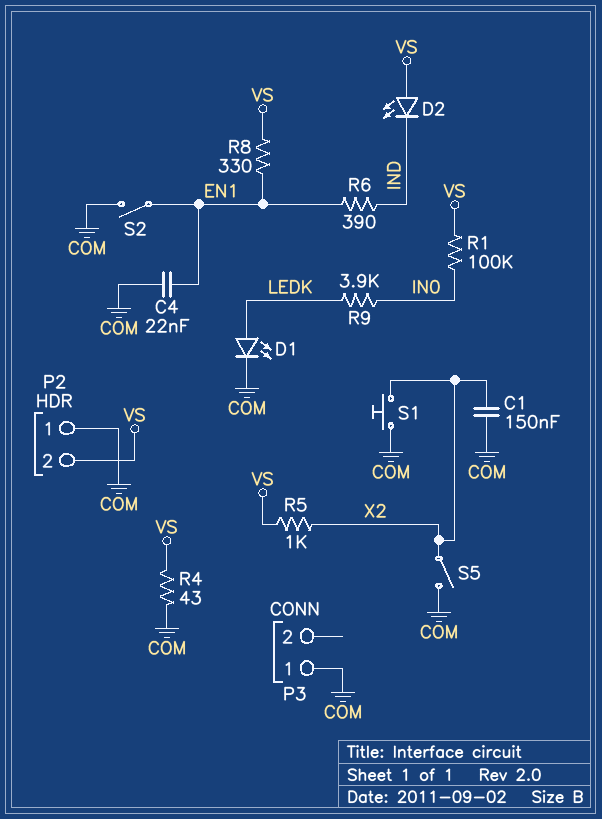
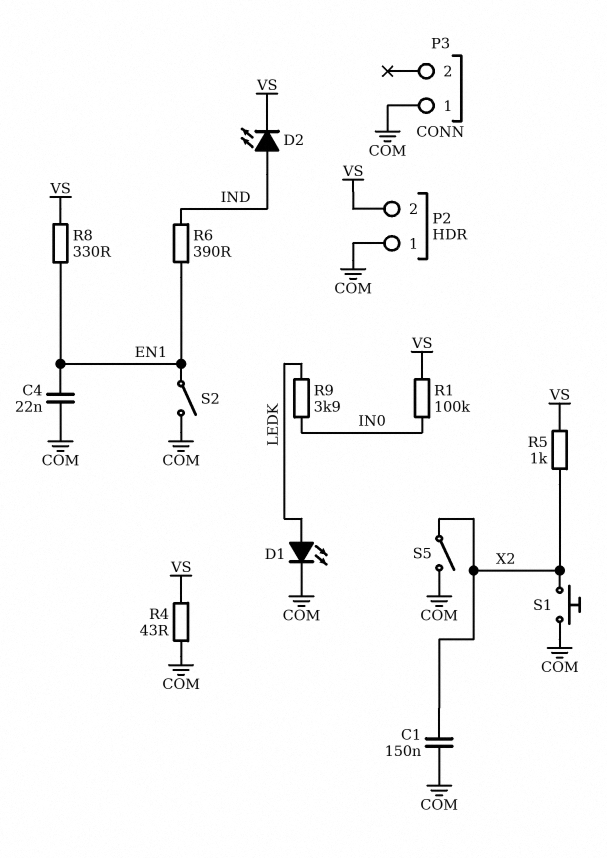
D2: LED (A VS, K IND) -> LED (A IND, K VS)

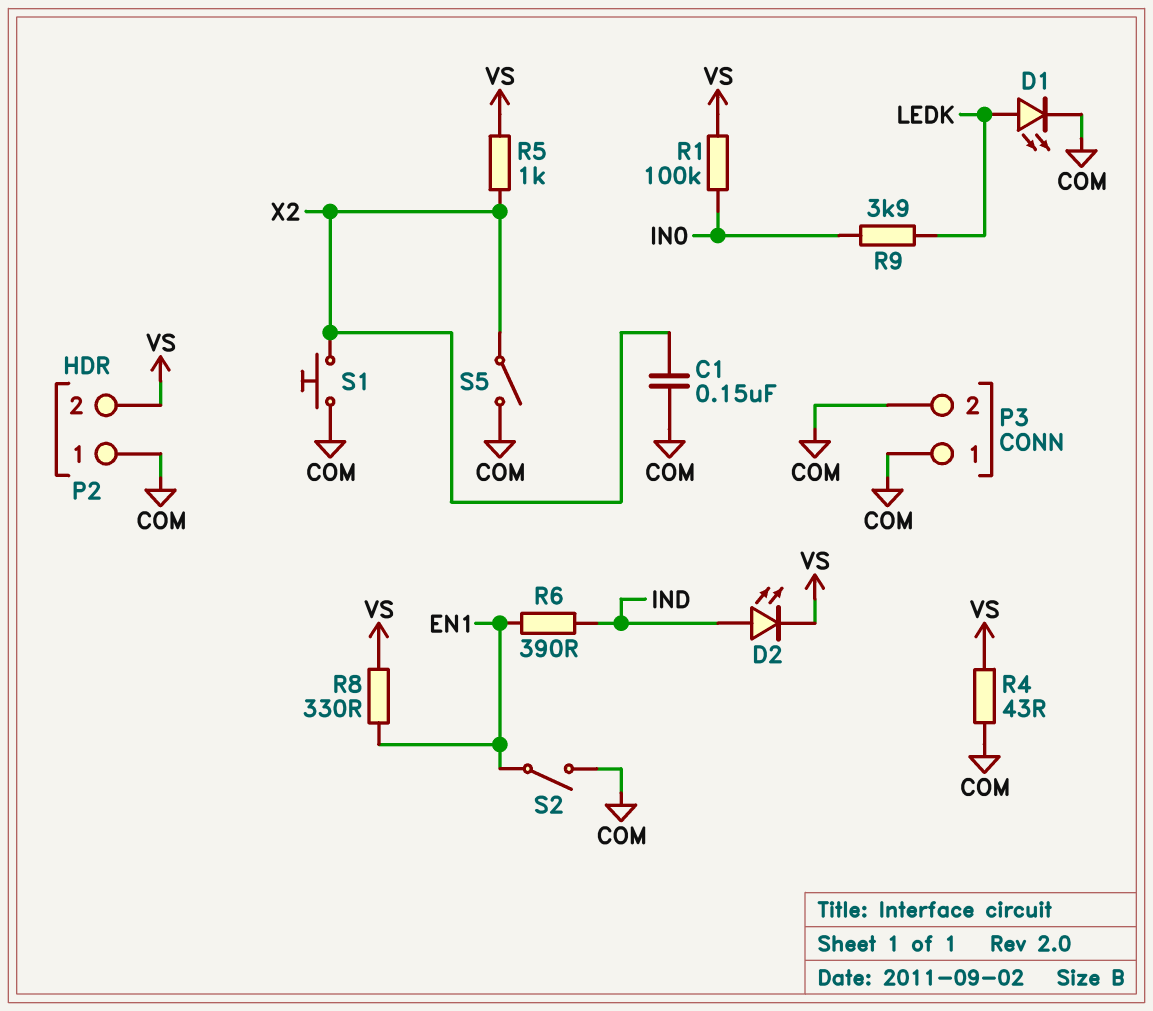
C4: 22nF (COM, EN1) -> none
P3 pin 2: none -> COM

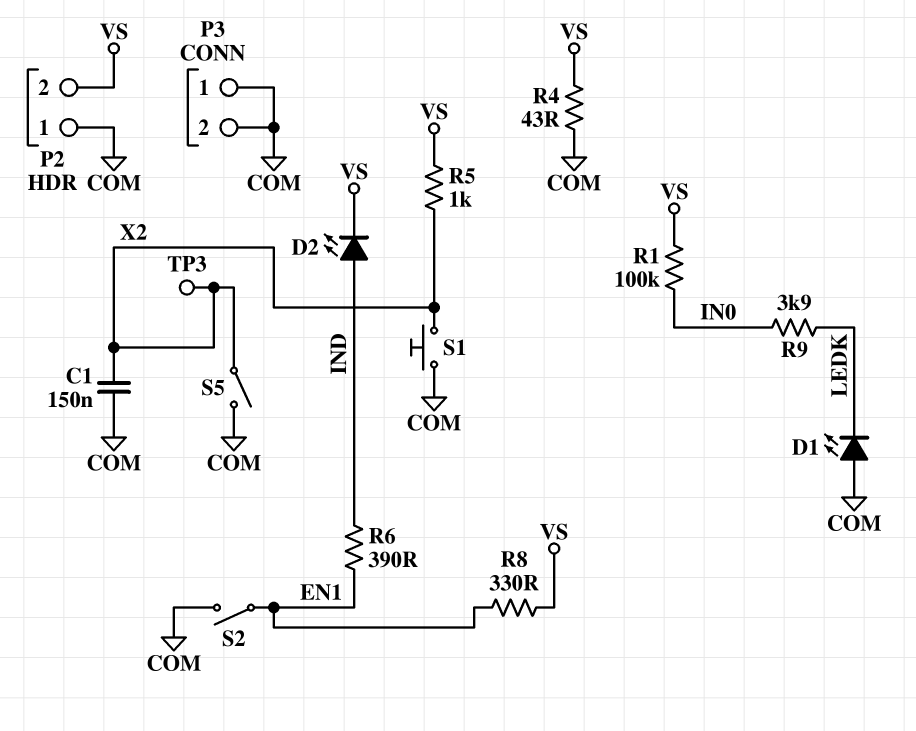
D1: LED (A LEDK, K COM) -> LED (A COM, K LEDK)
TP3: none -> test point (X2)

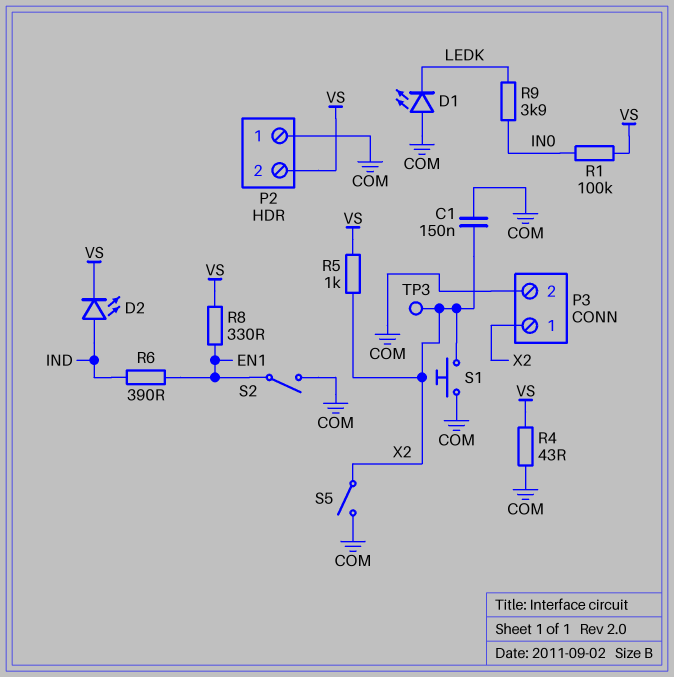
P3 pin 1: COM -> X2

